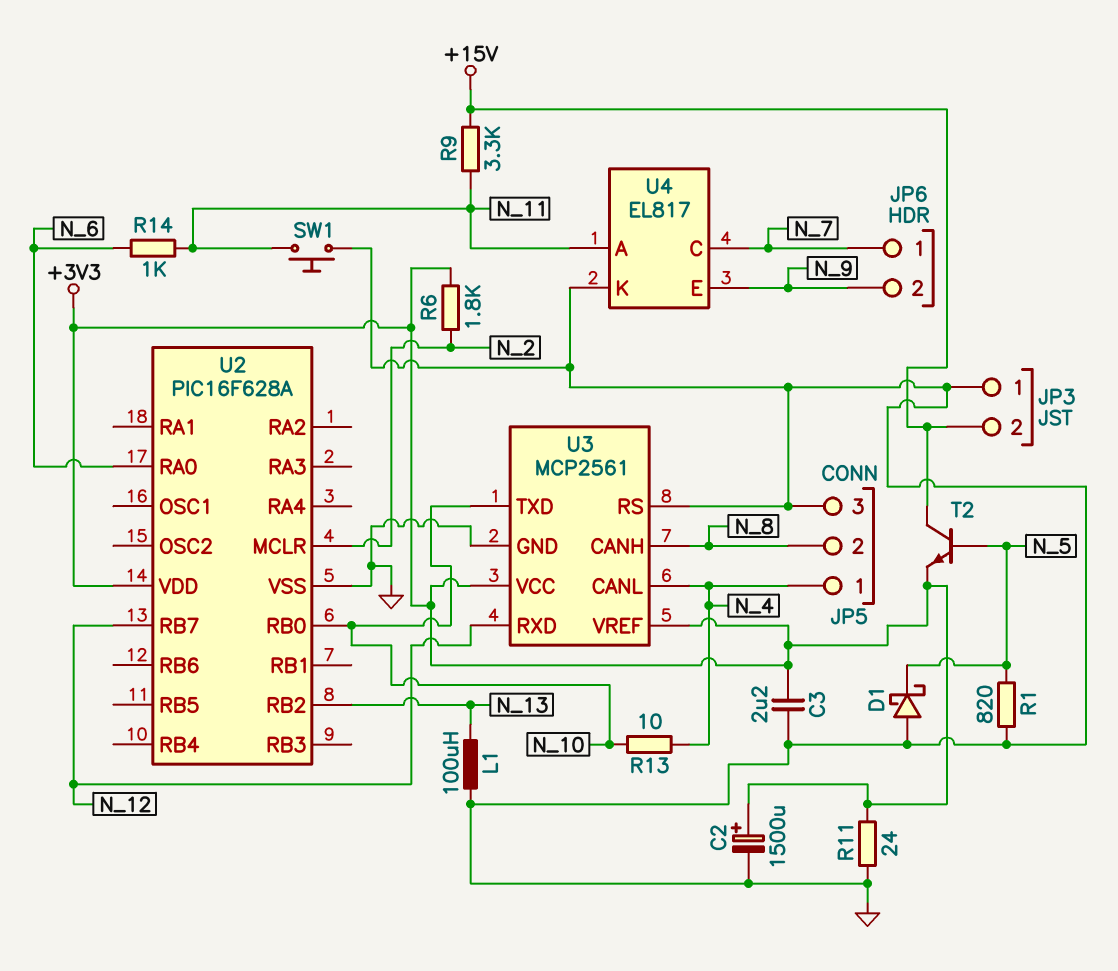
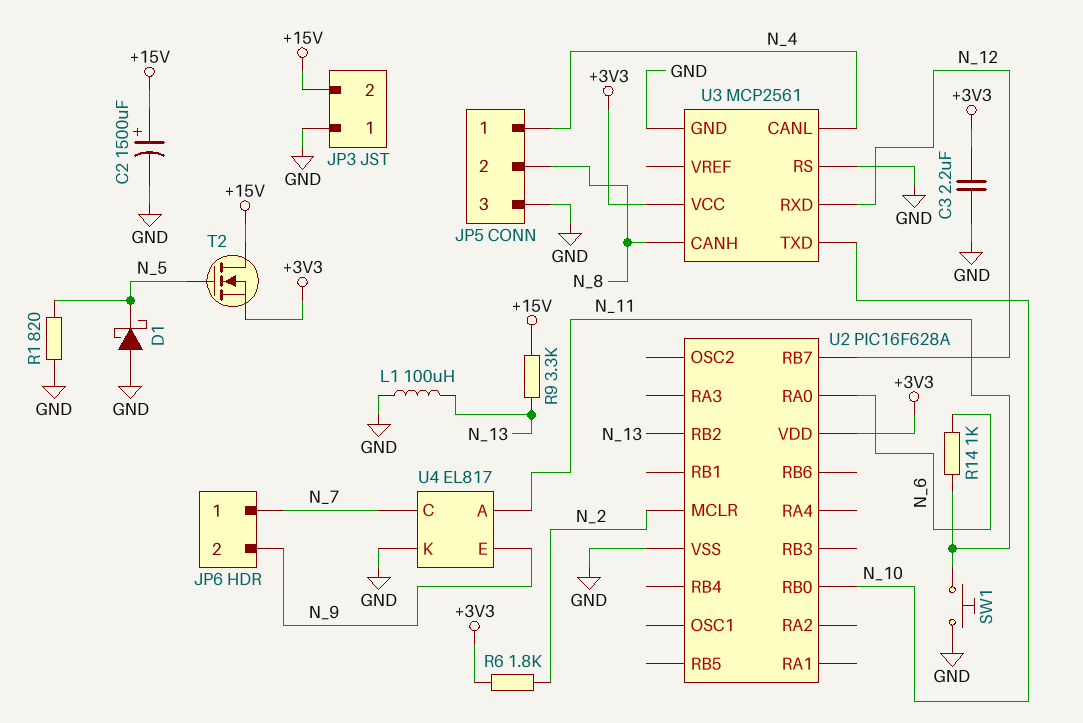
C2: 1500uF (plus +3V3, minus GND) -> 1500uF (plus +15V, minus GND)
R9: 3.3k (+15V, N_11) -> 3.3k (+15V, N_13)
R11: 24 (+3V3, GND) -> none
R13: 10 (N_4, N_10) -> none
T2: NPN (B N_5, C +15V, E +3V3) -> NMOS (G N_5, D +15V, S +3V3)
U3 pin VREF: +3V3 -> none

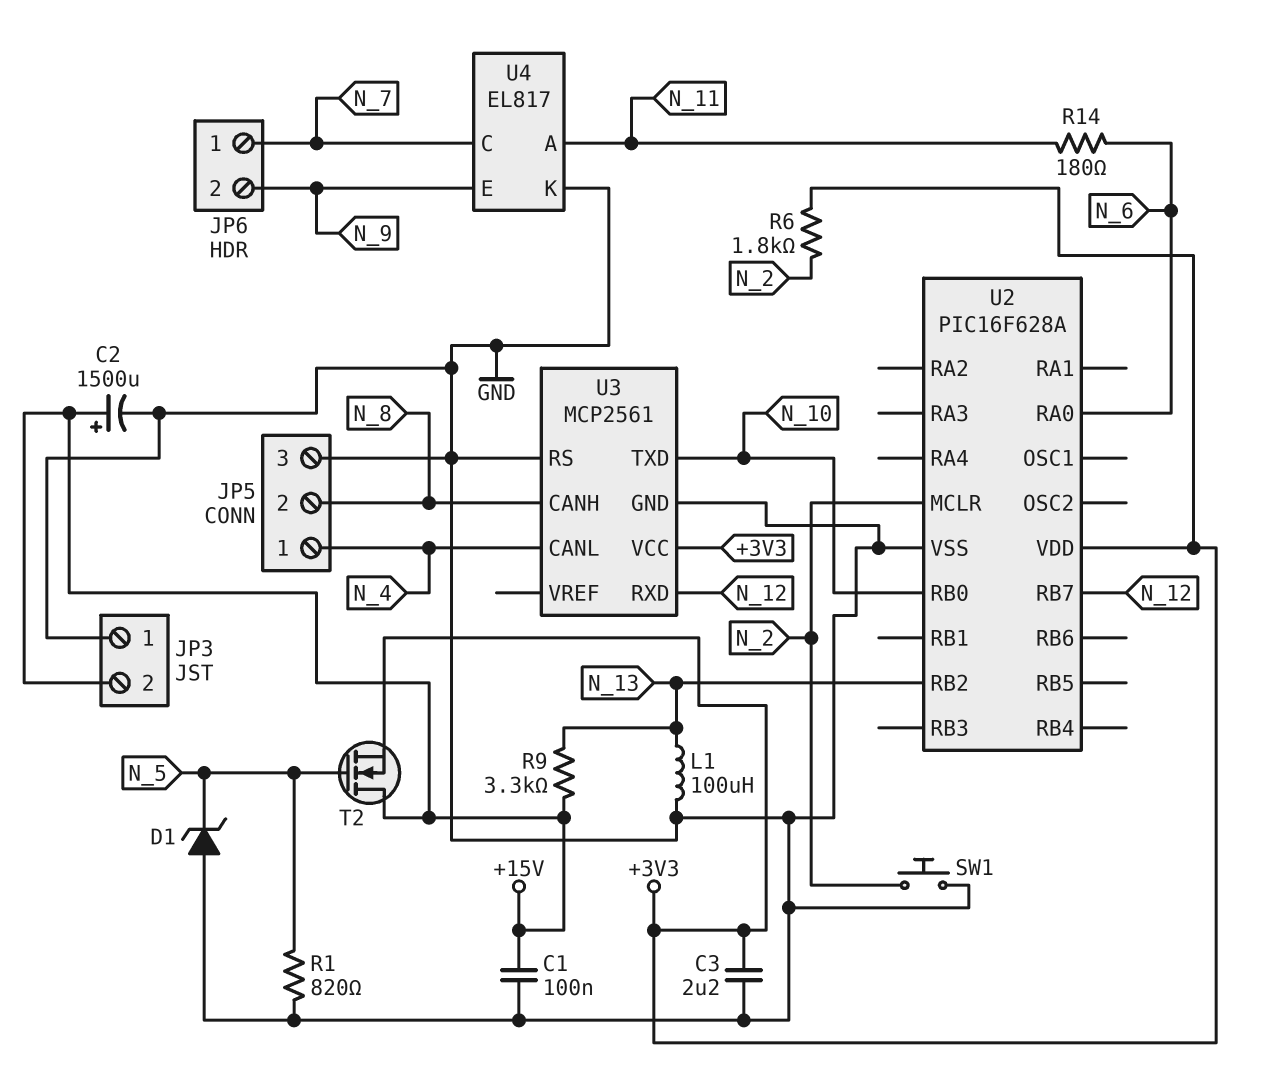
C1: none -> 100nF (+15V, GND)
D1: schottky (A GND, K N_5) -> zener (A GND, K N_5)
R14: 1k (N_6, N_11) -> 180 (N_6, N_11)
SW1: button (GND, N_11) -> button (GND, N_2)

